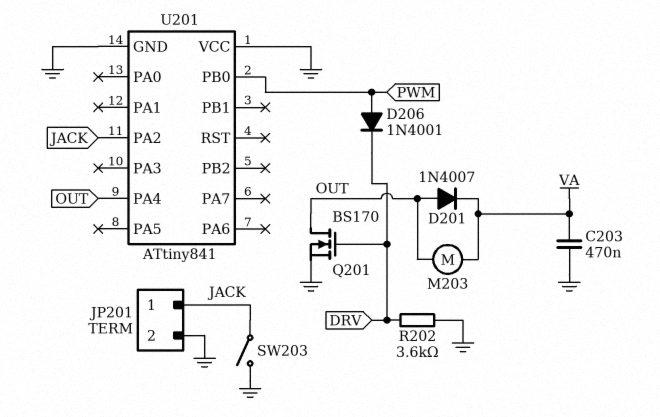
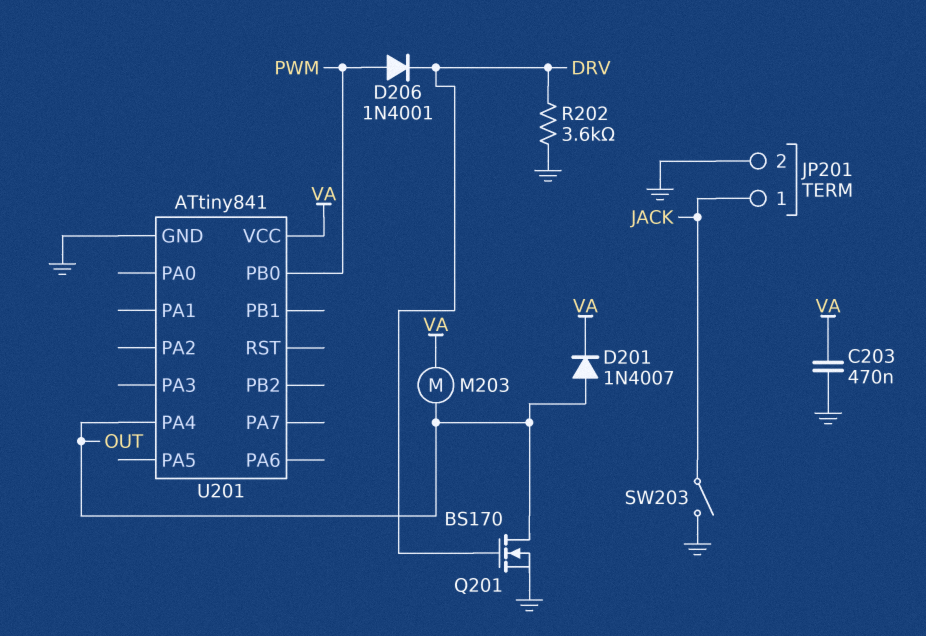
U201 pin PA2: JACK -> none
U201 pin VCC: GND -> VA

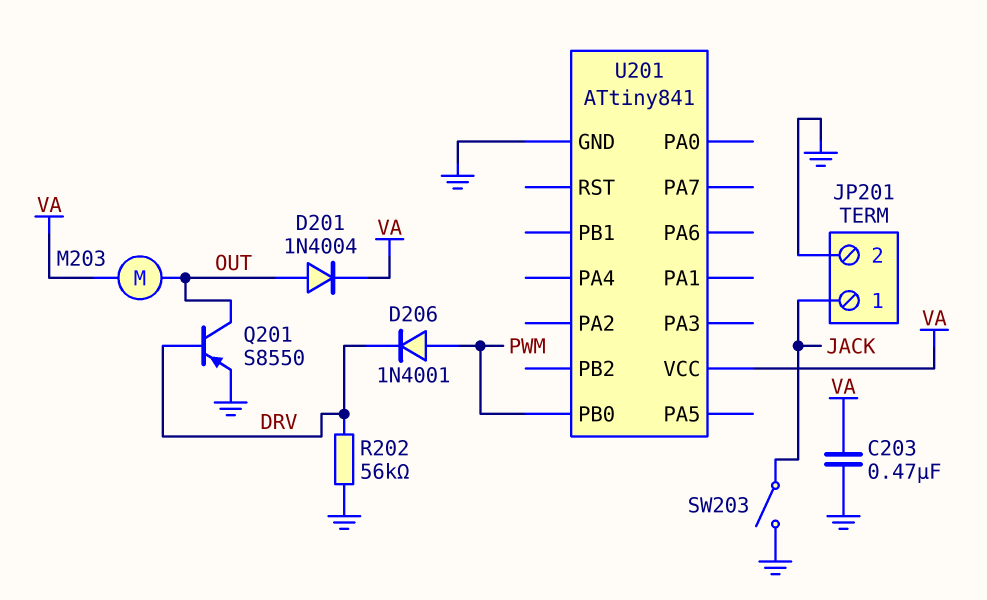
D201: diode 1N4007 (A OUT, K VA) -> diode 1N4004 (A OUT, K VA)
Q201: NMOS BS170 (G DRV, D OUT, S GND) -> PNP S8550 (B DRV, C OUT, E GND)
R202: 3.6k (DRV, GND) -> 56k (DRV, GND)
U201 pin PA4: OUT -> none

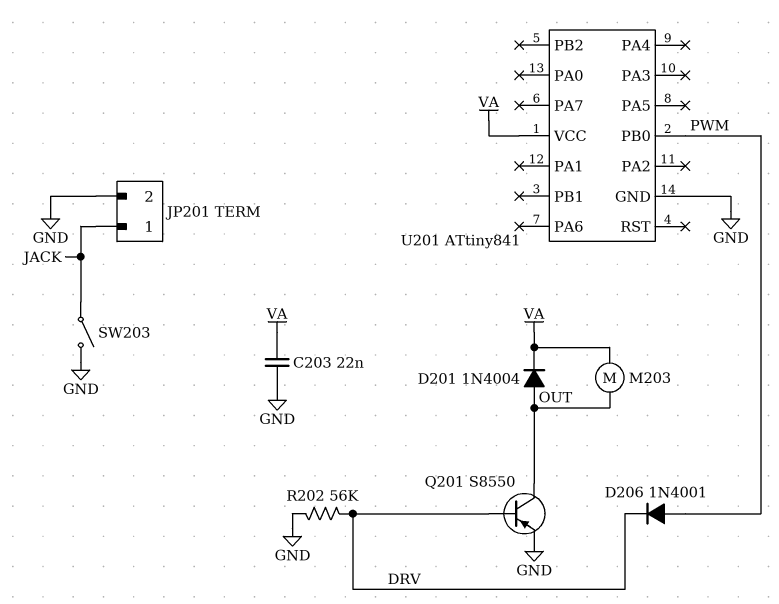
C203: 470nF (GND, VA) -> 22nF (GND, VA)

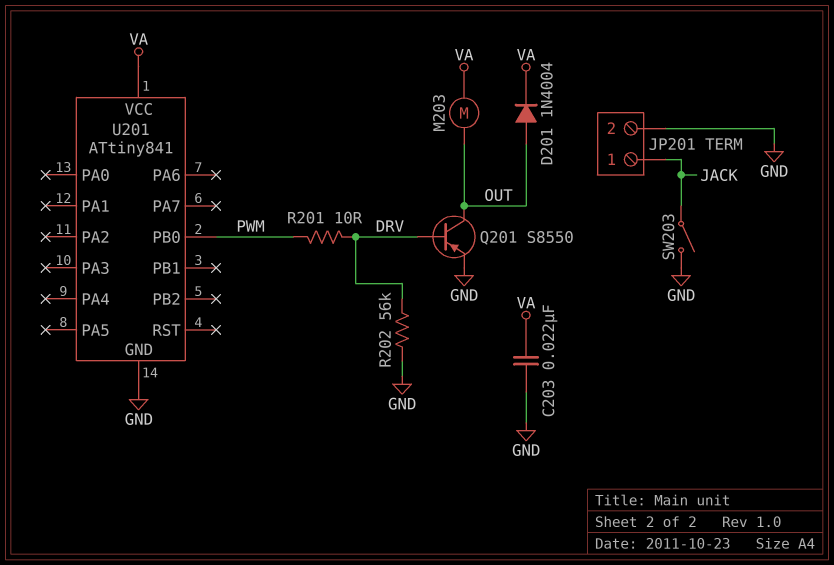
D206: diode 1N4001 (A PWM, K DRV) -> none
R201: none -> 10 (DRV, PWM)

